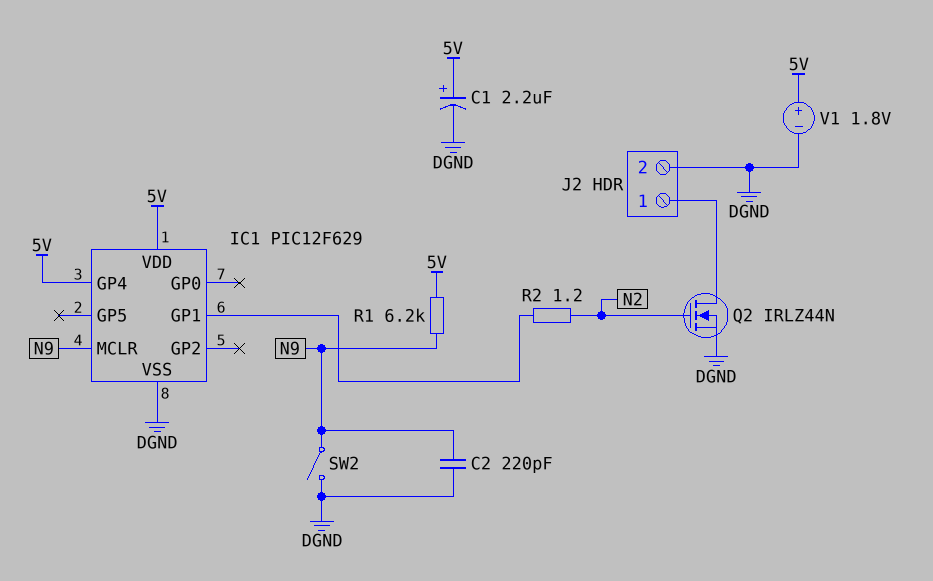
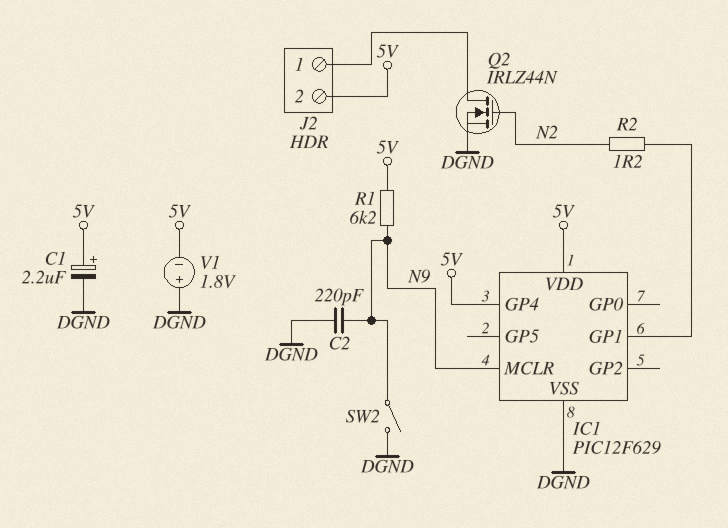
J2 pin 2: DGND -> 5V
V1: 1.8V (plus 5V, minus DGND) -> 1.8V (plus DGND, minus 5V)

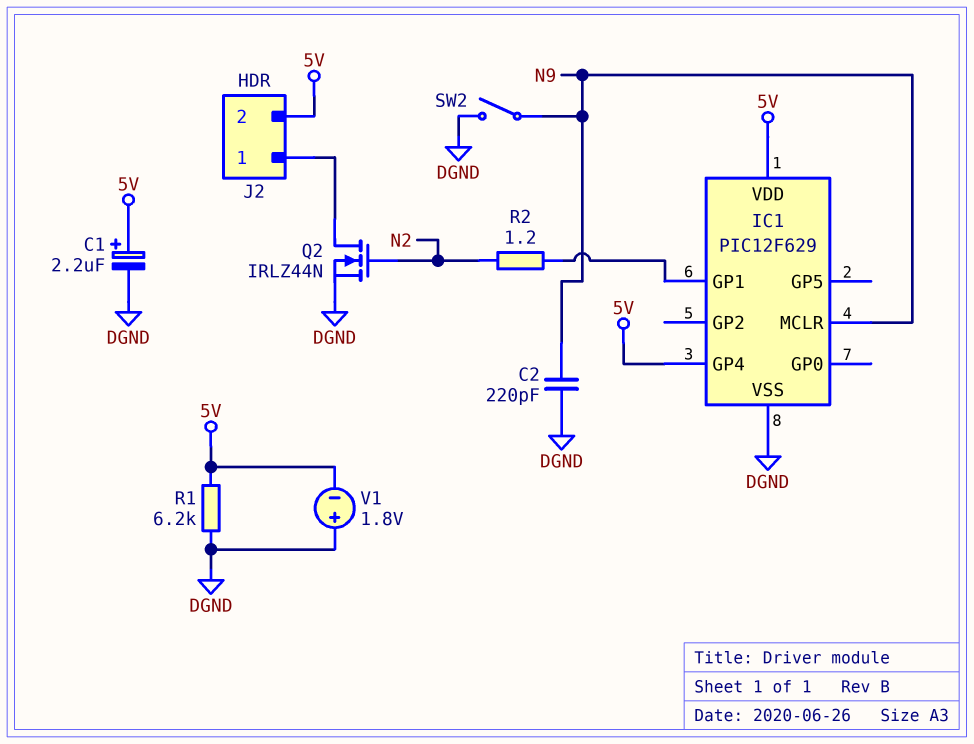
R1: 6.2k (5V, N9) -> 6.2k (5V, DGND)

